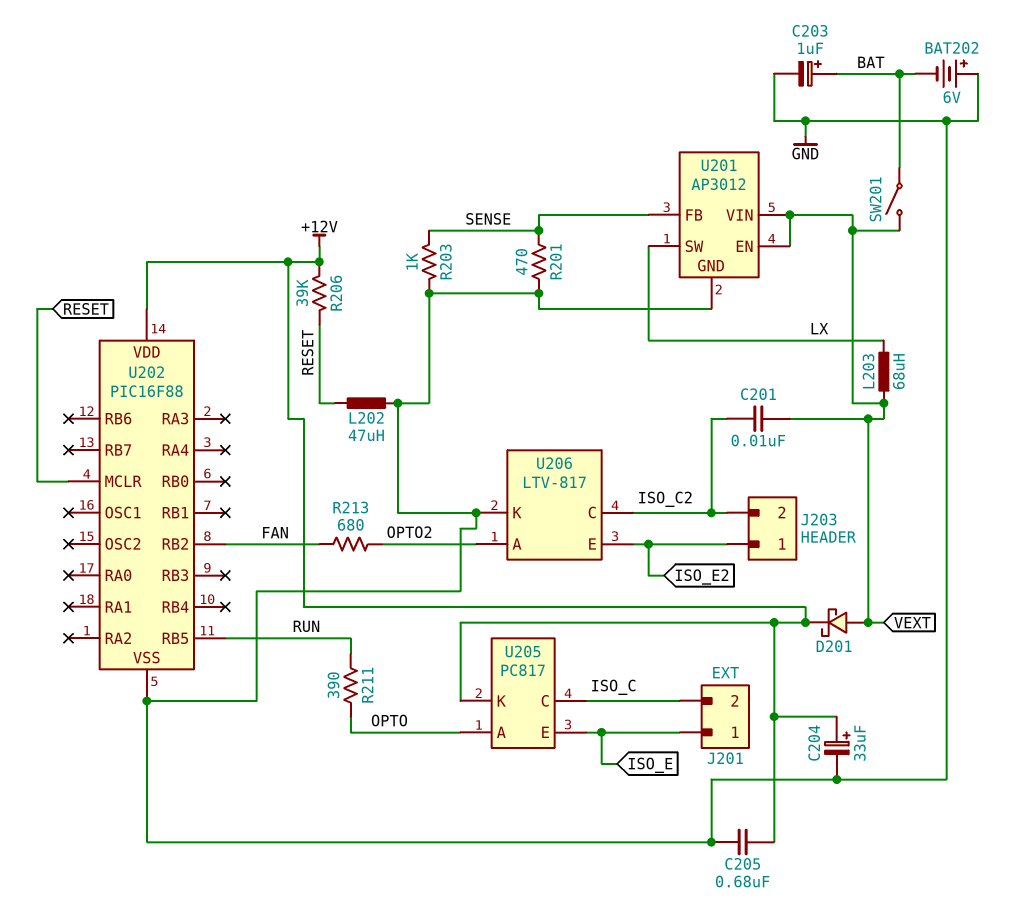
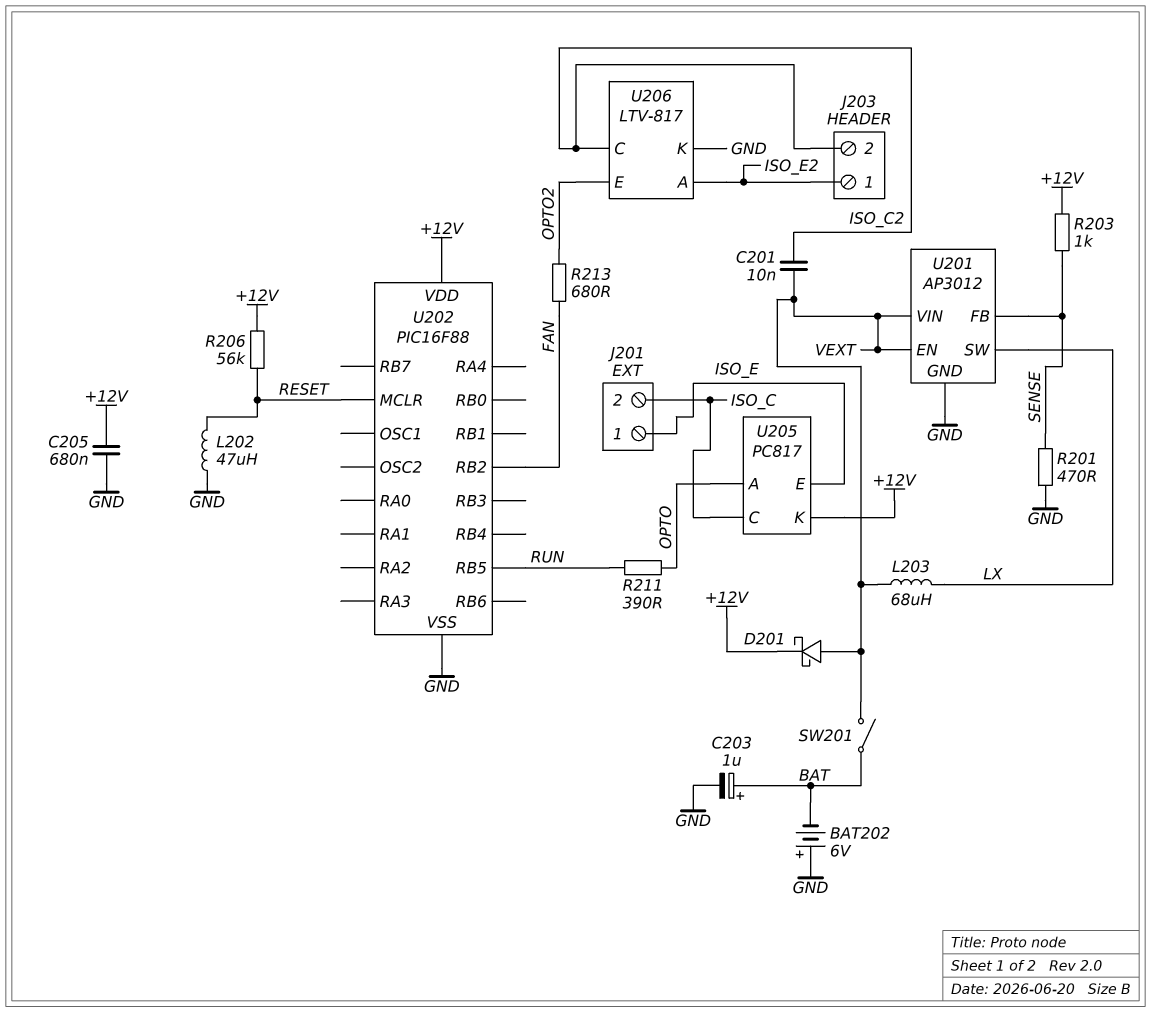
C204: 33uF (plus +12V, minus GND) -> none
R203: 1k (GND, SENSE) -> 1k (+12V, SENSE)
R206: 39k (+12V, RESET) -> 56k (+12V, RESET)
U206 pin A: OPTO2 -> ISO_E2
U206 pin E: ISO_E2 -> OPTO2

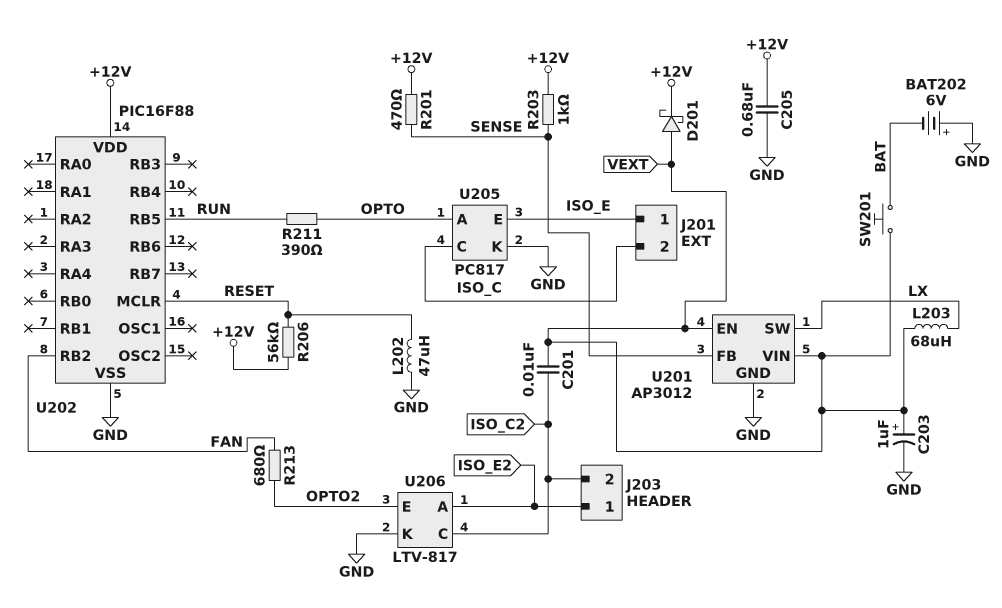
C203: 1uF (plus BAT, minus GND) -> 1uF (plus VEXT, minus GND)
R201: 470 (GND, SENSE) -> 470 (+12V, SENSE)
SW201: switch (BAT, VEXT) -> button (BAT, VEXT)
U205 pin K: +12V -> GND

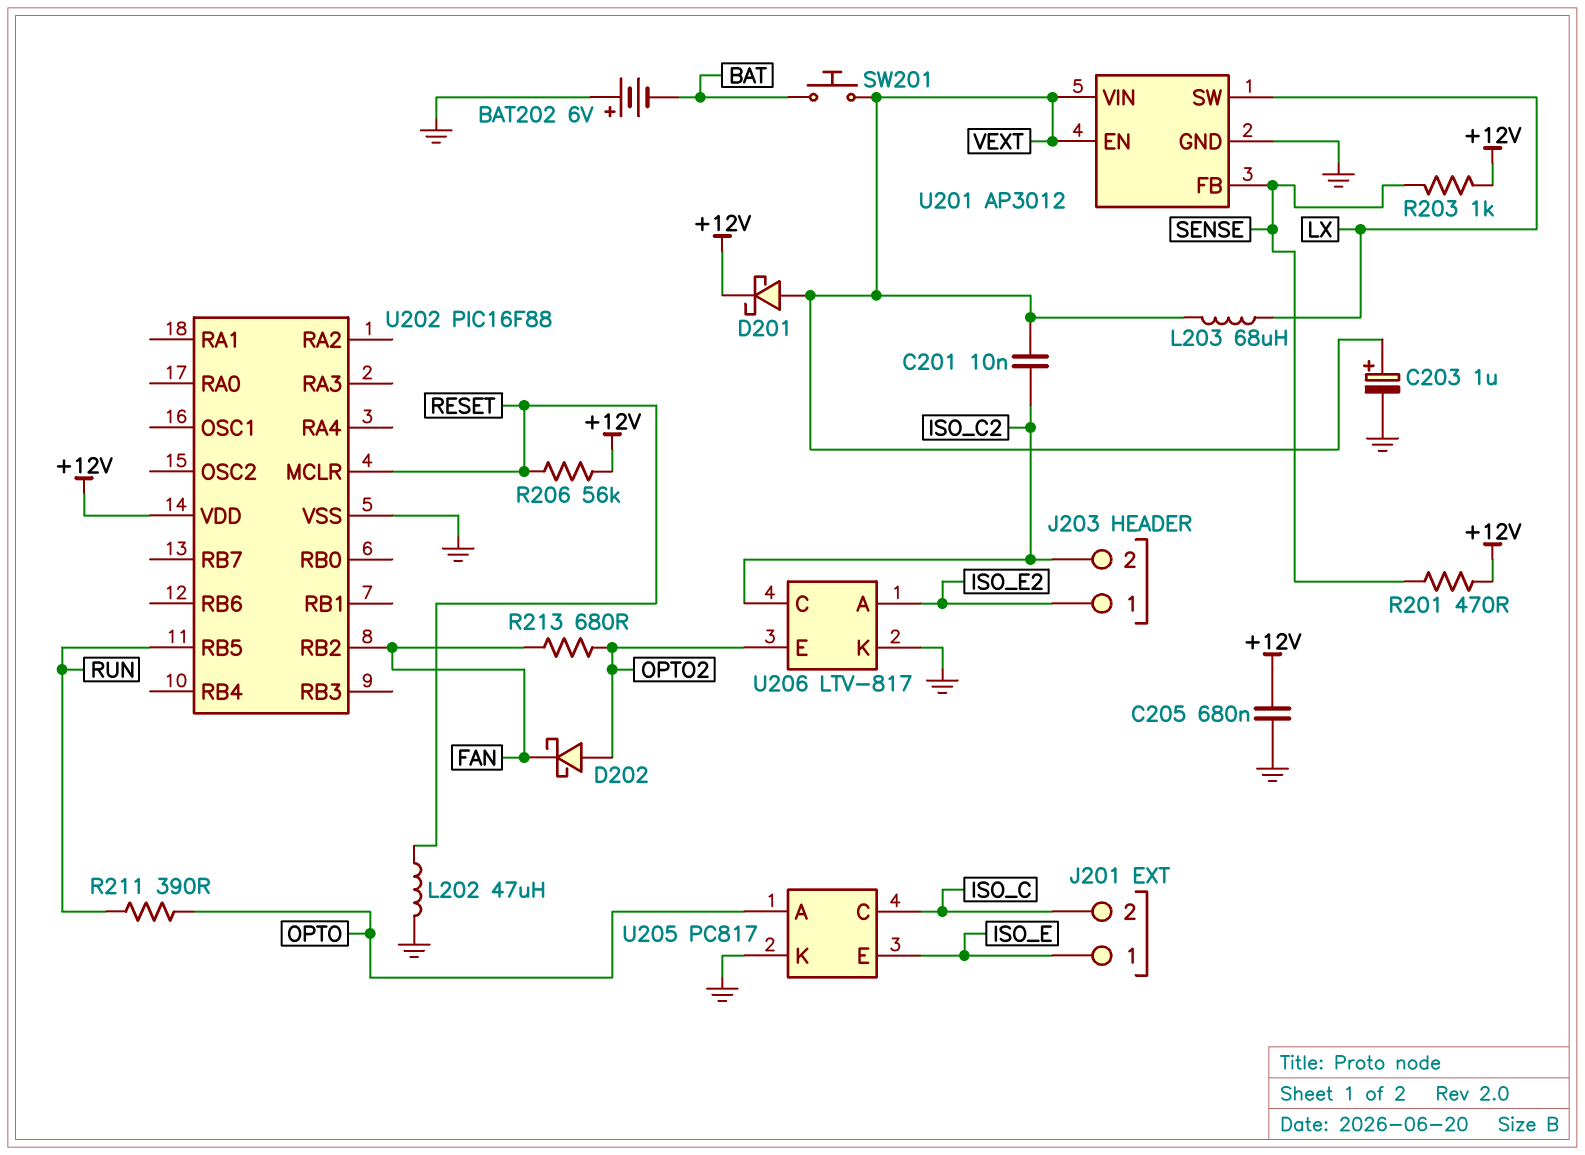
D202: none -> schottky (A OPTO2, K FAN)

